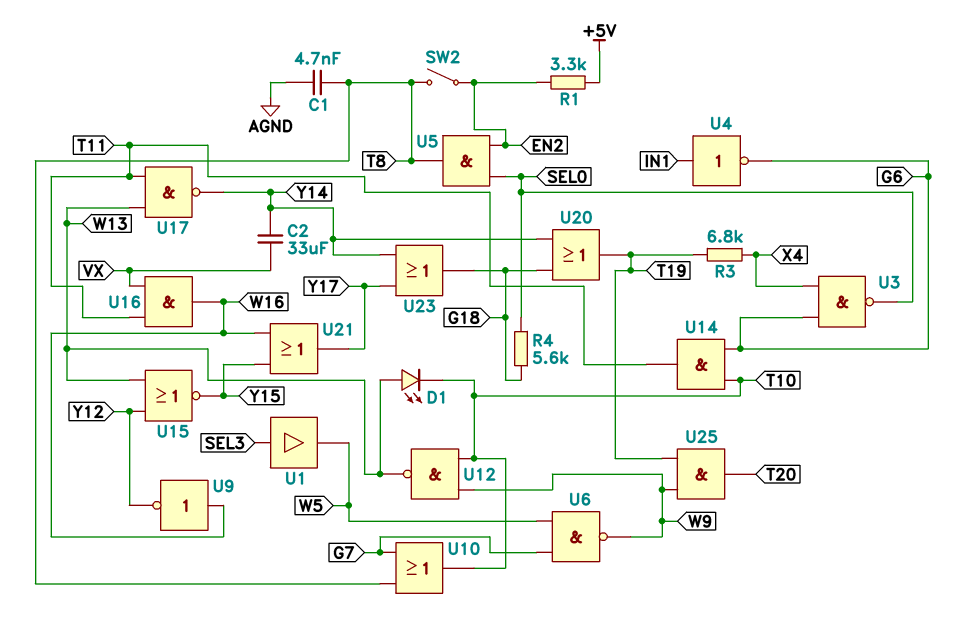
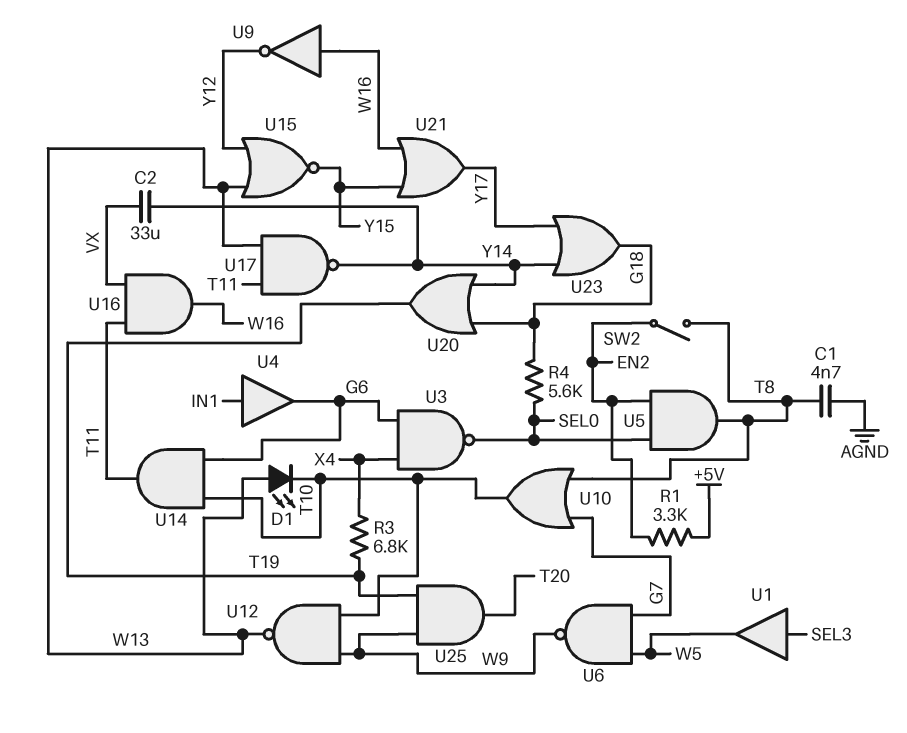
U4: NOT (in IN1, out G6) -> buffer (in IN1, out G6)

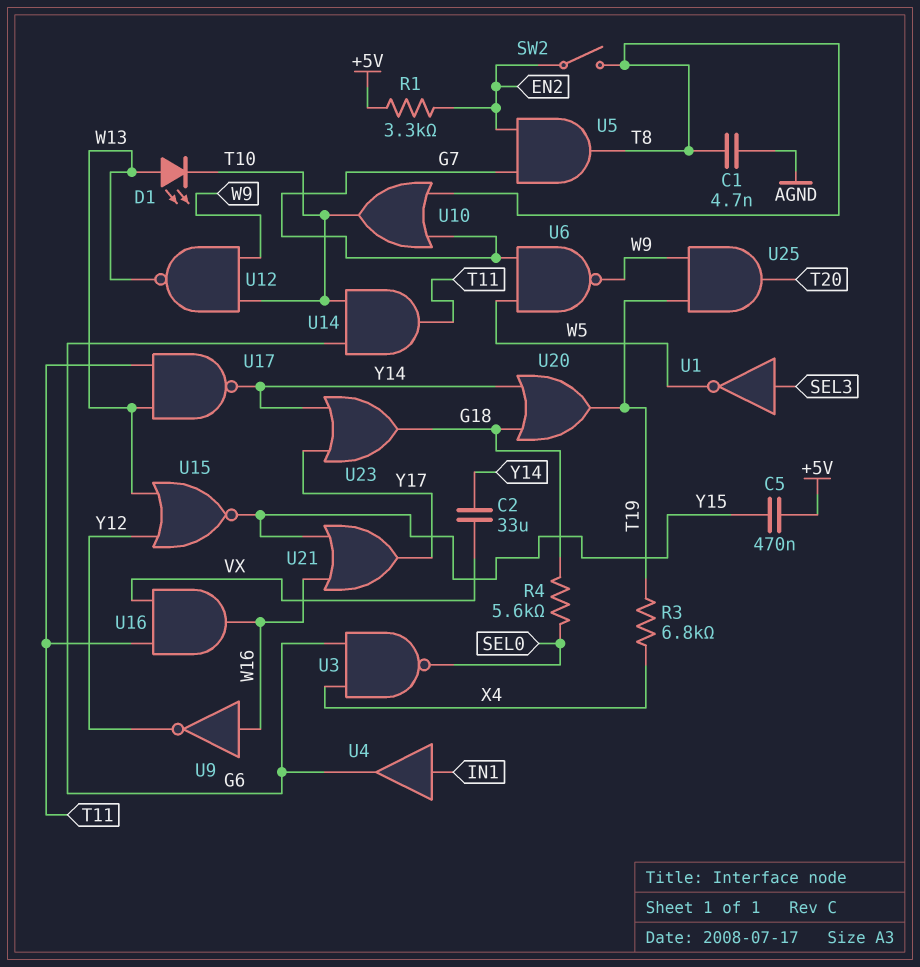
C5: none -> 470nF (+5V, Y15)
U1: buffer (in SEL3, out W5) -> NOT (in SEL3, out W5)
U5: AND (in EN2, in SEL0, out T8) -> AND (in EN2, in G7, out T8)

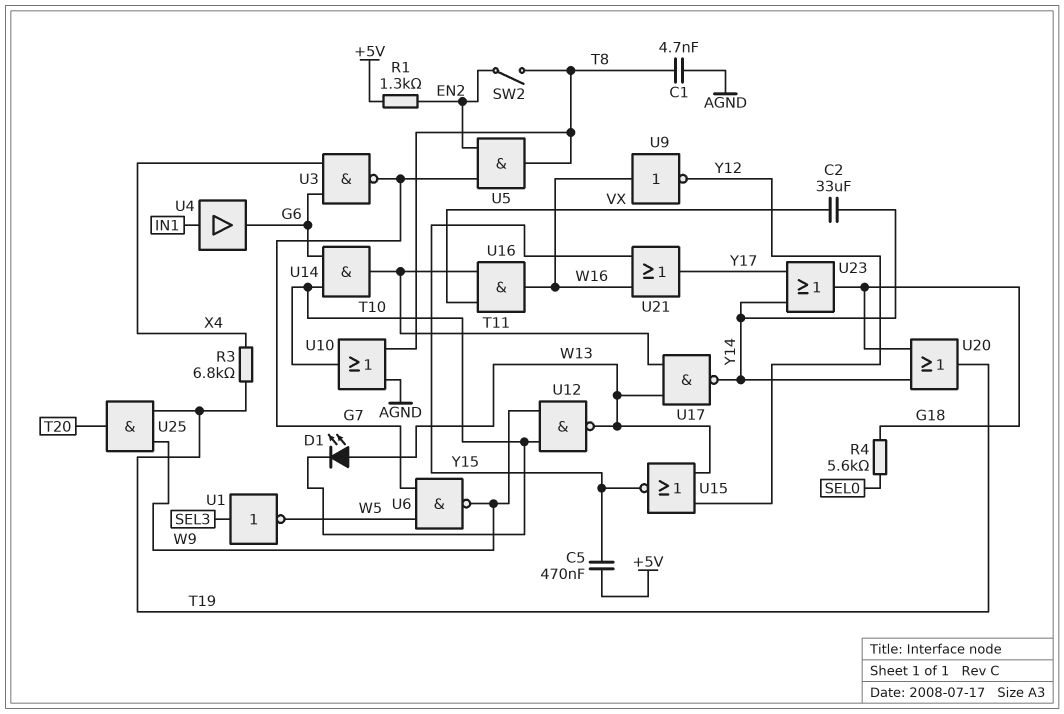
R1: 3.3k (+5V, EN2) -> 1.3k (+5V, EN2)
U3: NAND (in G6, in X4, out SEL0) -> NAND (in G6, in X4, out G7)
U10: OR (in G7, in T8, out T10) -> OR (in AGND, in T8, out T10)

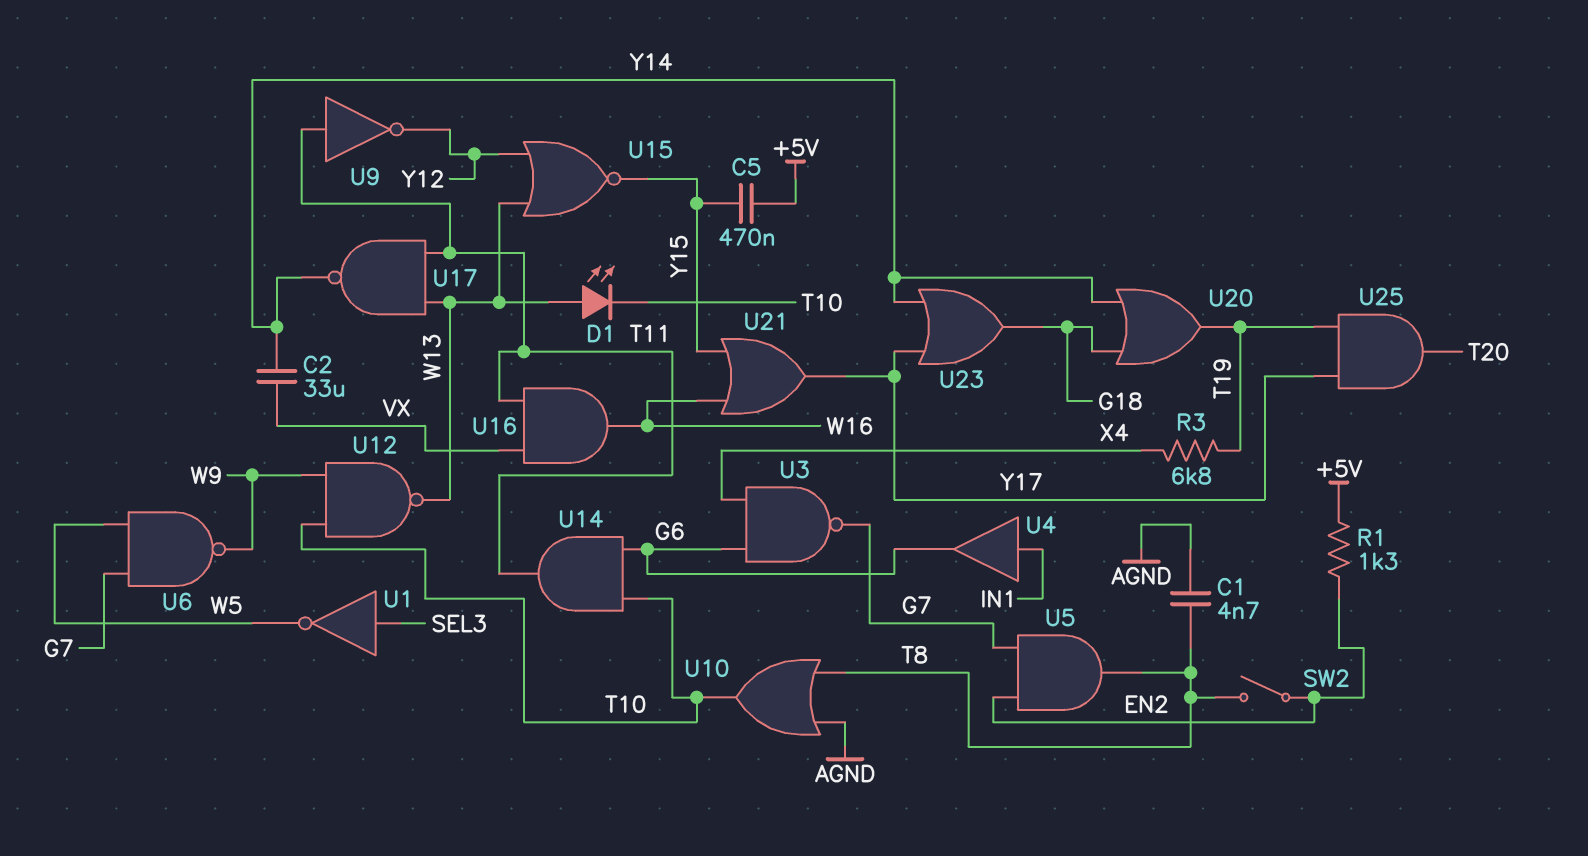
R4: 5.6k (G18, SEL0) -> none
U9: NOT (in W16, out Y12) -> NOT (in T11, out Y12)
U25: AND (in T19, in W9, out T20) -> AND (in T19, in Y17, out T20)

